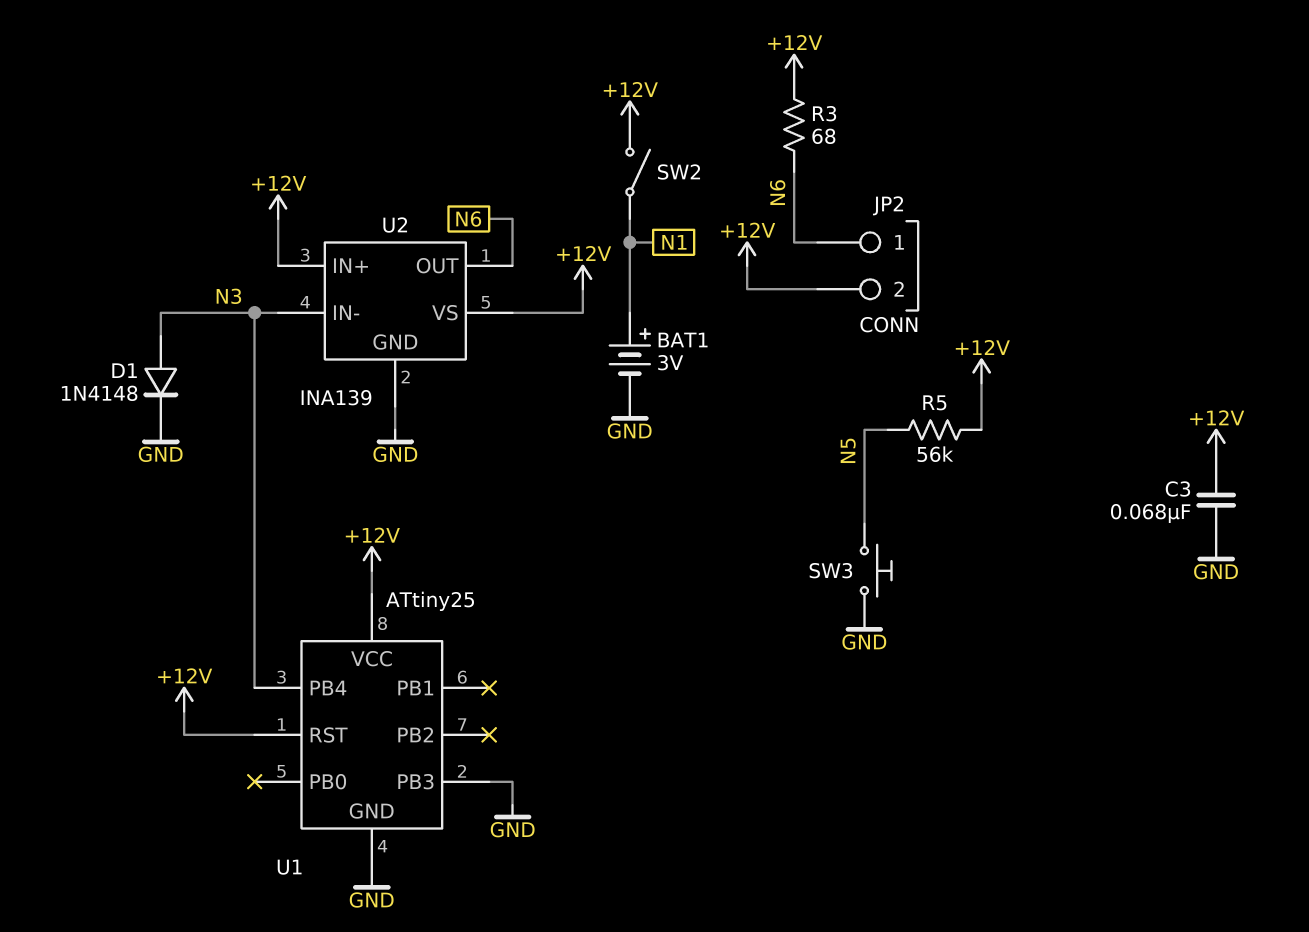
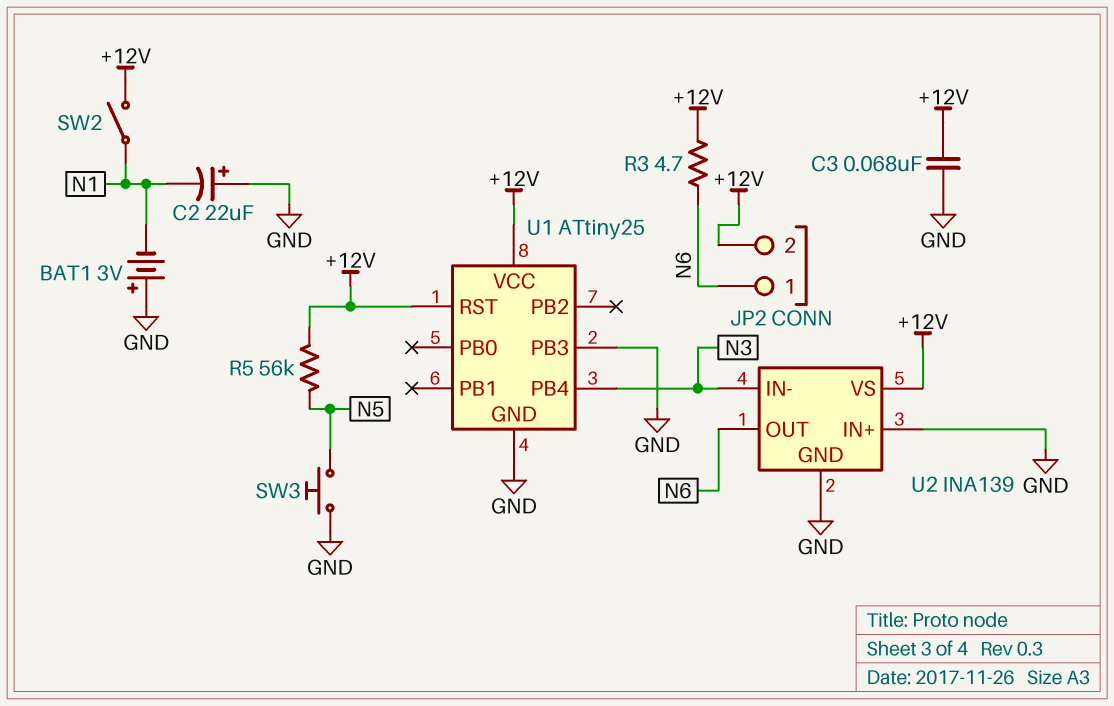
BAT1: 3V (plus N1, minus GND) -> 3V (plus GND, minus N1)
C2: none -> 22uF (plus GND, minus N1)
D1: diode 1N4148 (A N3, K GND) -> none
R3: 68 (+12V, N6) -> 4.7 (+12V, N6)
U2 pin IN+: +12V -> GND

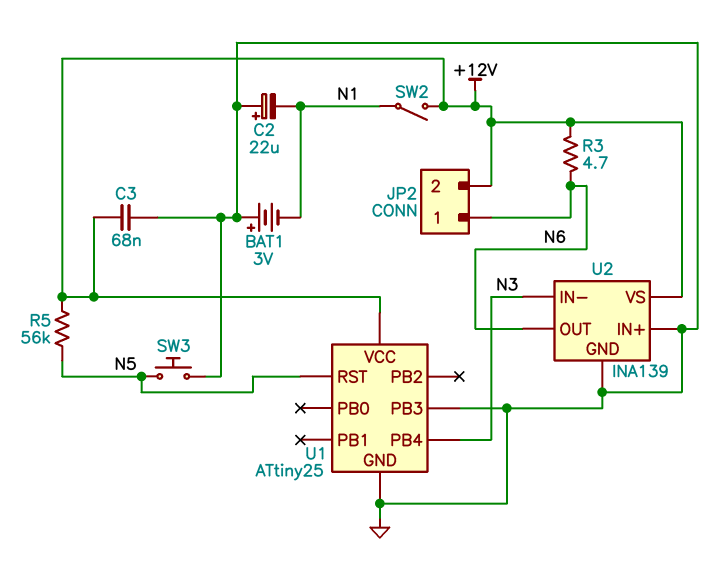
U1 pin RST: +12V -> N5

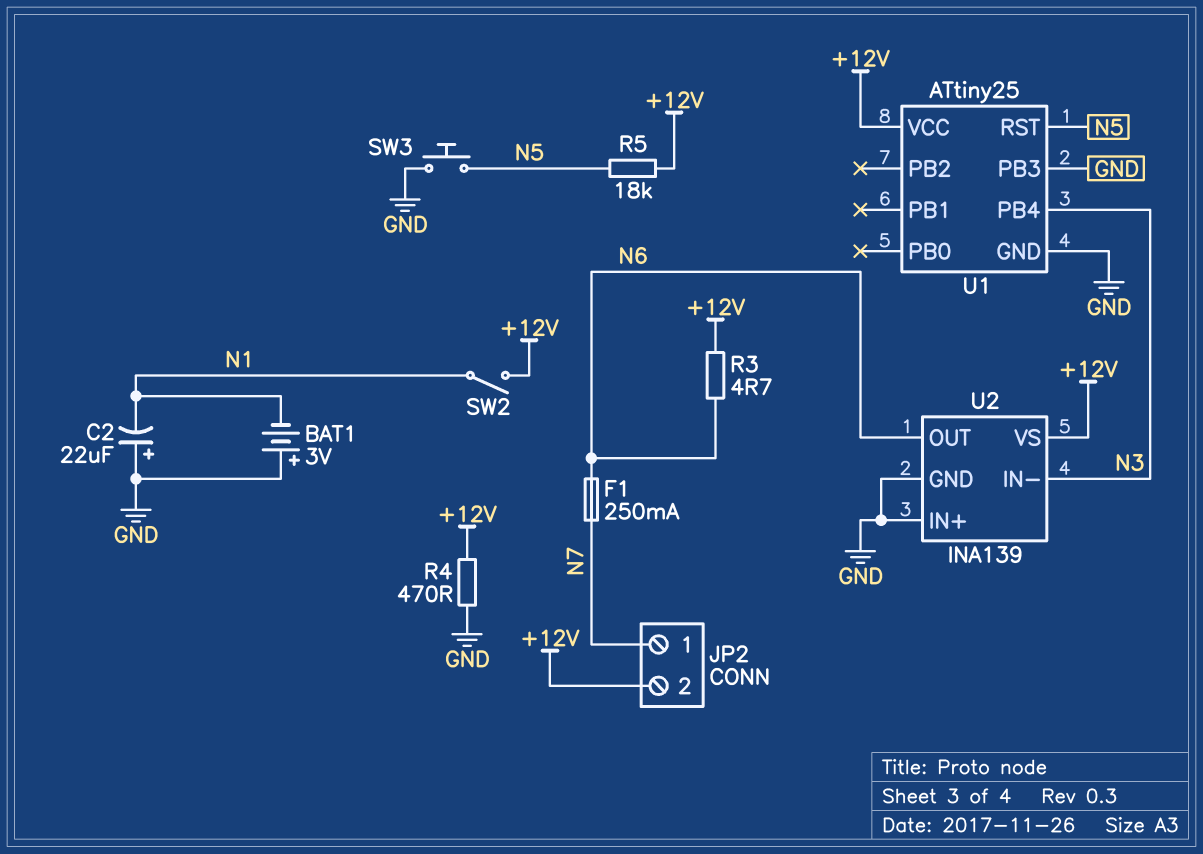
C3: 68nF (+12V, GND) -> none
F1: none -> 250mA (N6, N7)
JP2 pin 1: N6 -> N7
R4: none -> 470 (+12V, GND)
R5: 56k (+12V, N5) -> 18k (+12V, N5)

